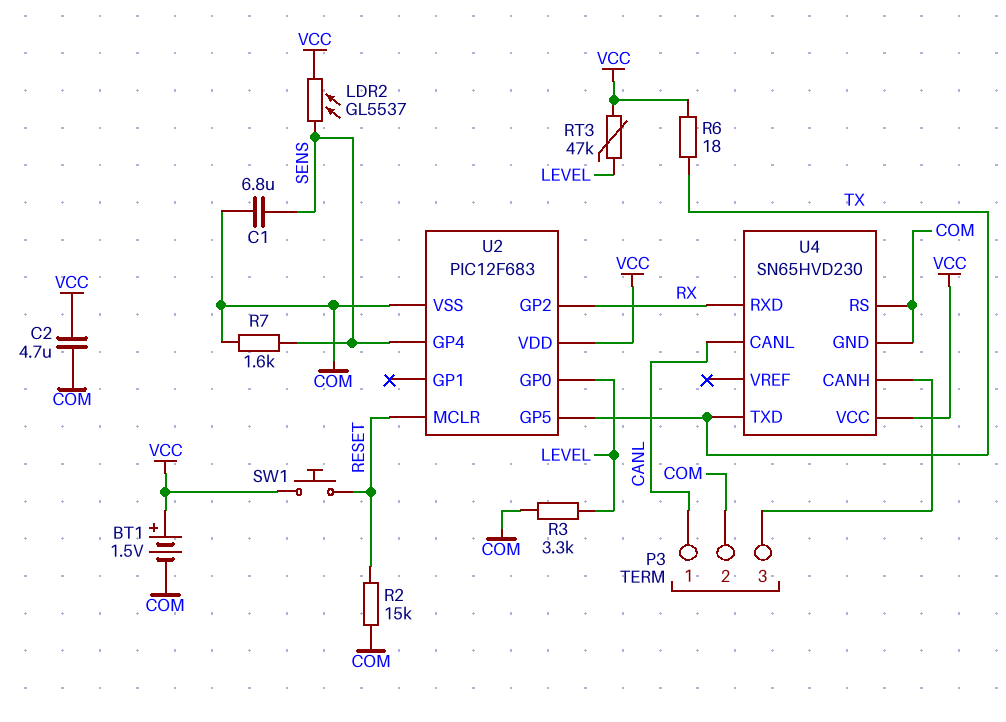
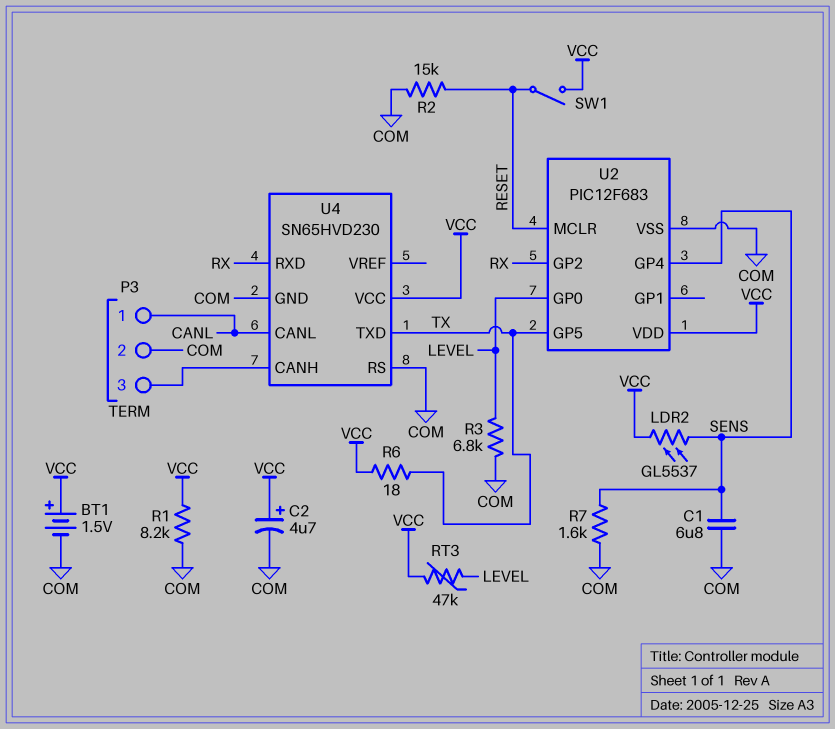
C2: 4.7uF (COM, VCC) -> 4.7uF (plus VCC, minus COM)
R1: none -> 8.2k (COM, VCC)
R3: 3.3k (COM, LEVEL) -> 6.8k (COM, LEVEL)
SW1: button (RESET, VCC) -> switch (RESET, VCC)

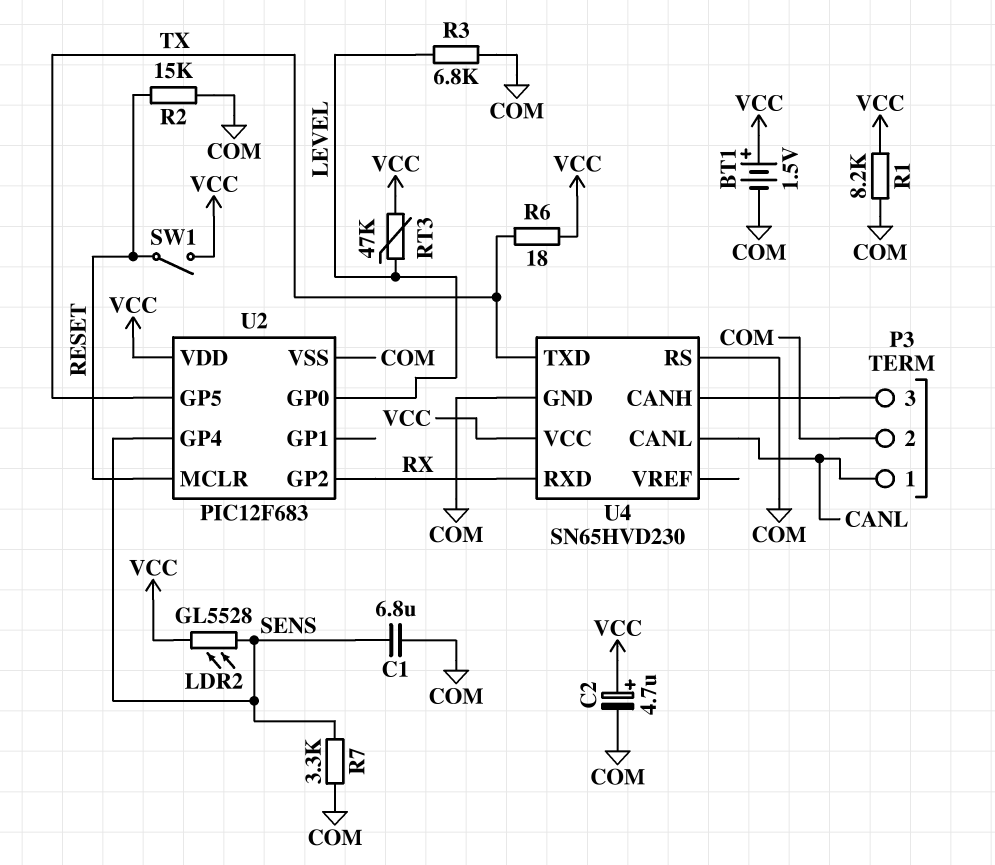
LDR2: GL5537 (SENS, VCC) -> GL5528 (SENS, VCC)
R7: 1.6k (COM, SENS) -> 3.3k (COM, SENS)

